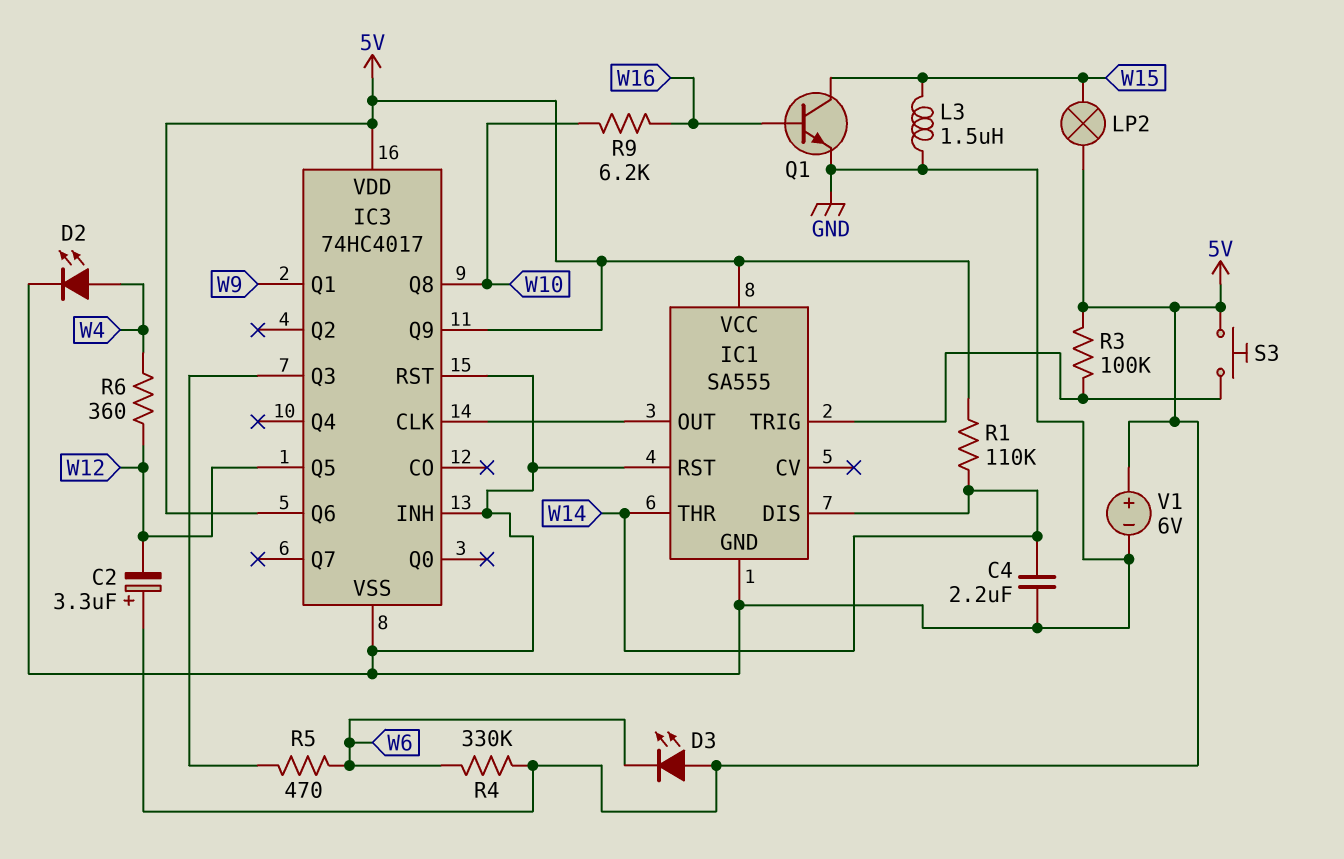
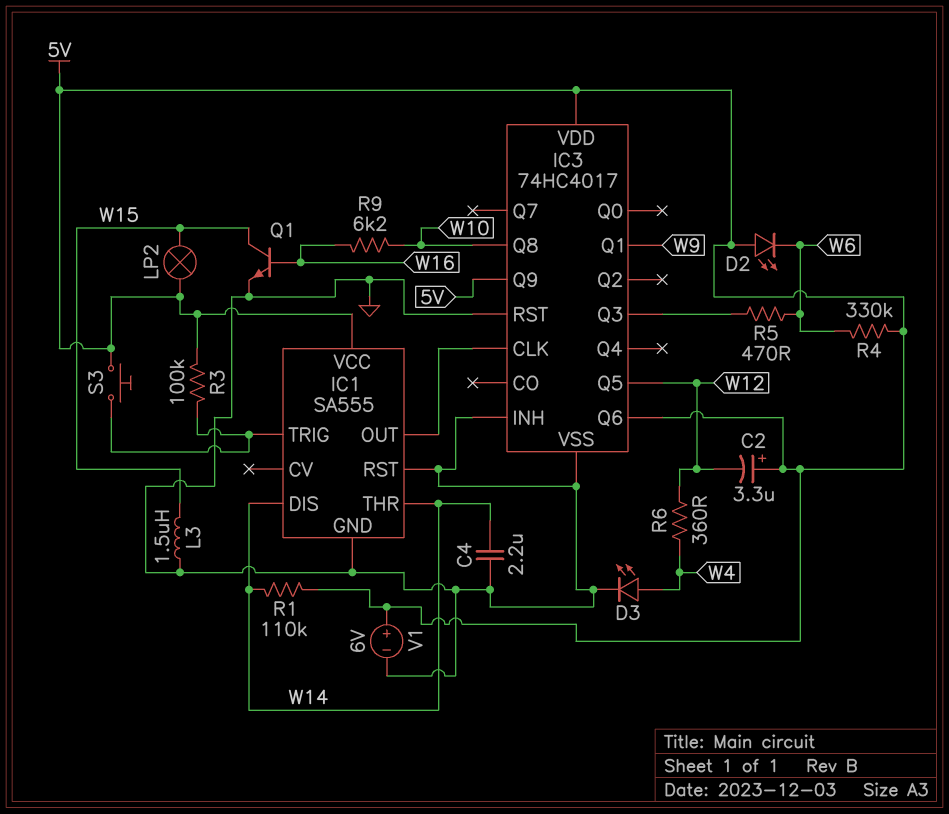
D2: LED (A W4, K GND) -> LED (A 5V, K W6)
D3: LED (A 5V, K W6) -> LED (A W4, K GND)

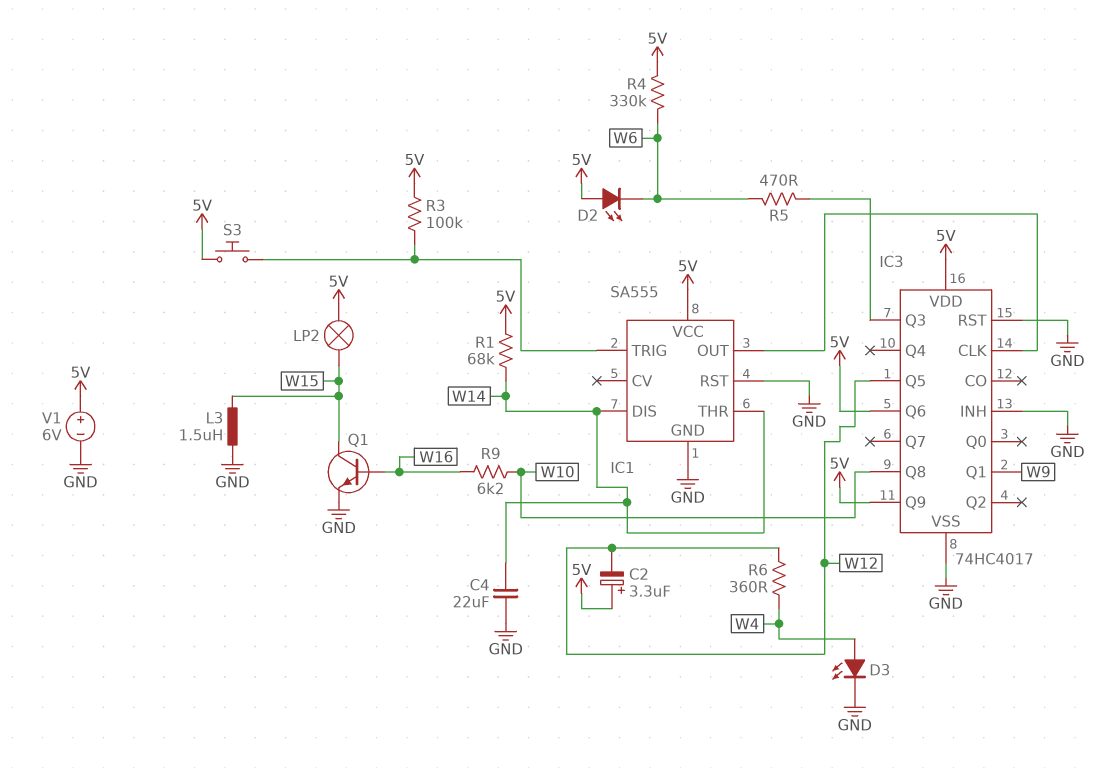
C4: 2.2uF (GND, W14) -> 22uF (GND, W14)
R1: 110k (5V, W14) -> 68k (5V, W14)

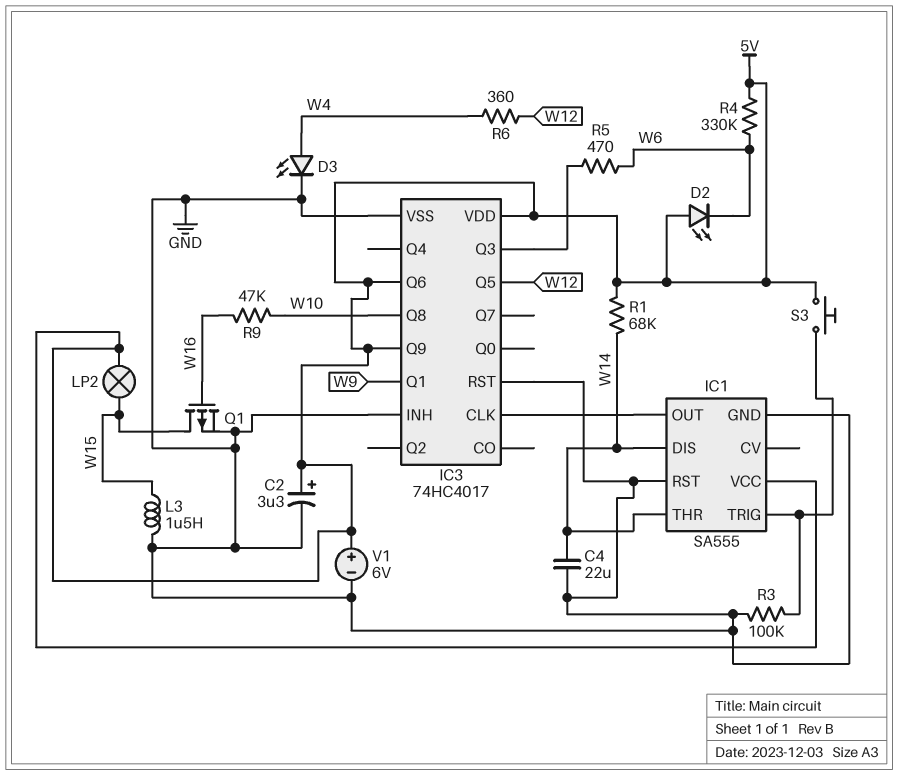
C2: 3.3uF (plus 5V, minus W12) -> 3.3uF (plus 5V, minus GND)
Q1: NPN (B W16, C W15, E GND) -> PMOS (G W16, D W15, S GND)
R3: 100k (5V, IC1/TRIG) -> 100k (GND, IC1/TRIG)
R9: 6.2k (W10, W16) -> 47k (W10, W16)

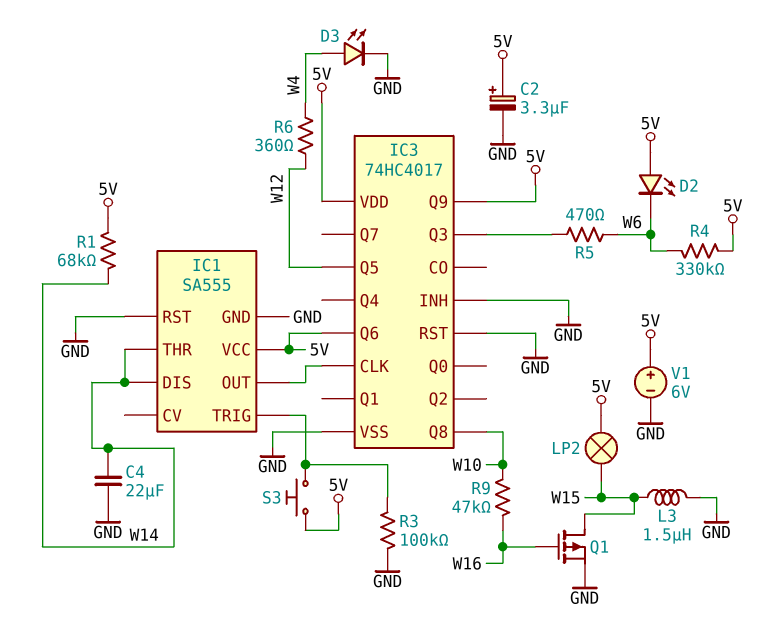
IC3 pin Q1: W9 -> none

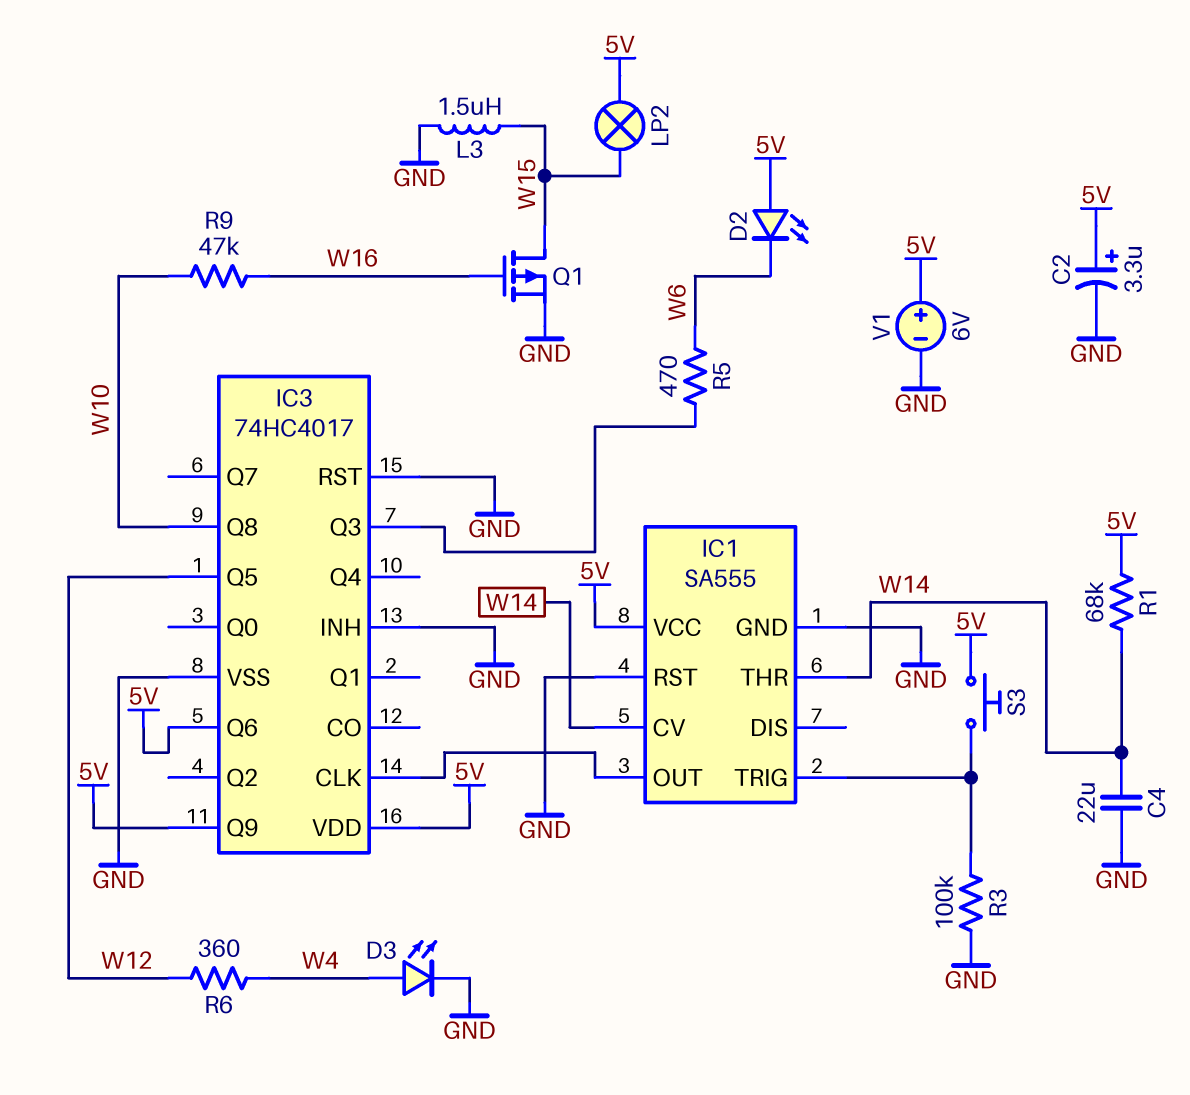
IC1 pin CV: none -> W14
IC1 pin DIS: W14 -> none
R4: 330k (5V, W6) -> none

